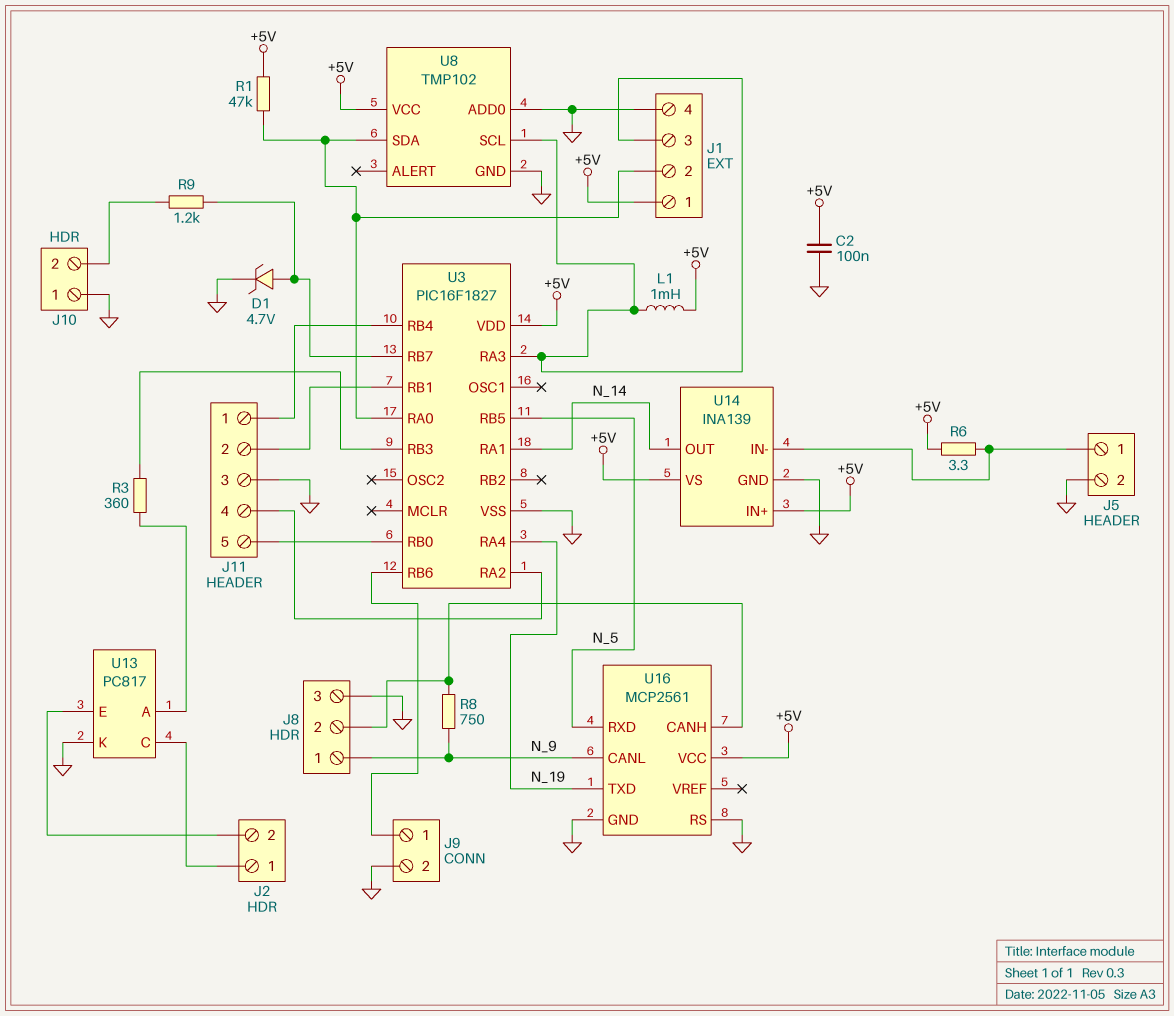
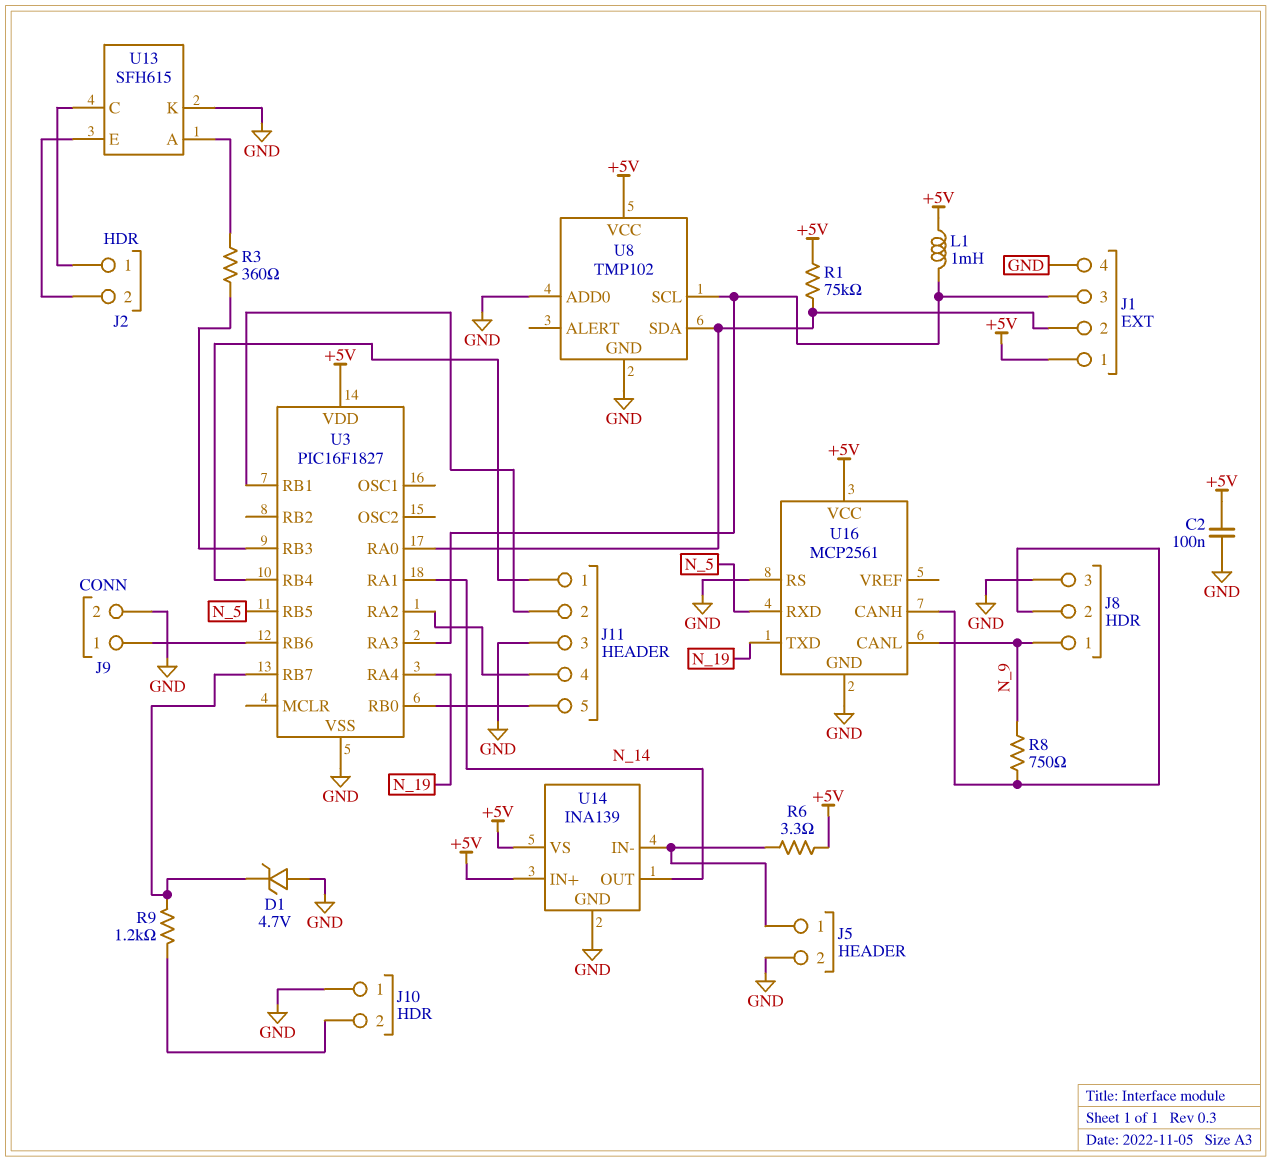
D1: zener 4.7V (A U3/RB7, K GND) -> zener 4.7V (A GND, K U3/RB7)
R1: 47k (+5V, J1/2) -> 75k (+5V, J1/2)
U13: PC817 -> SFH615

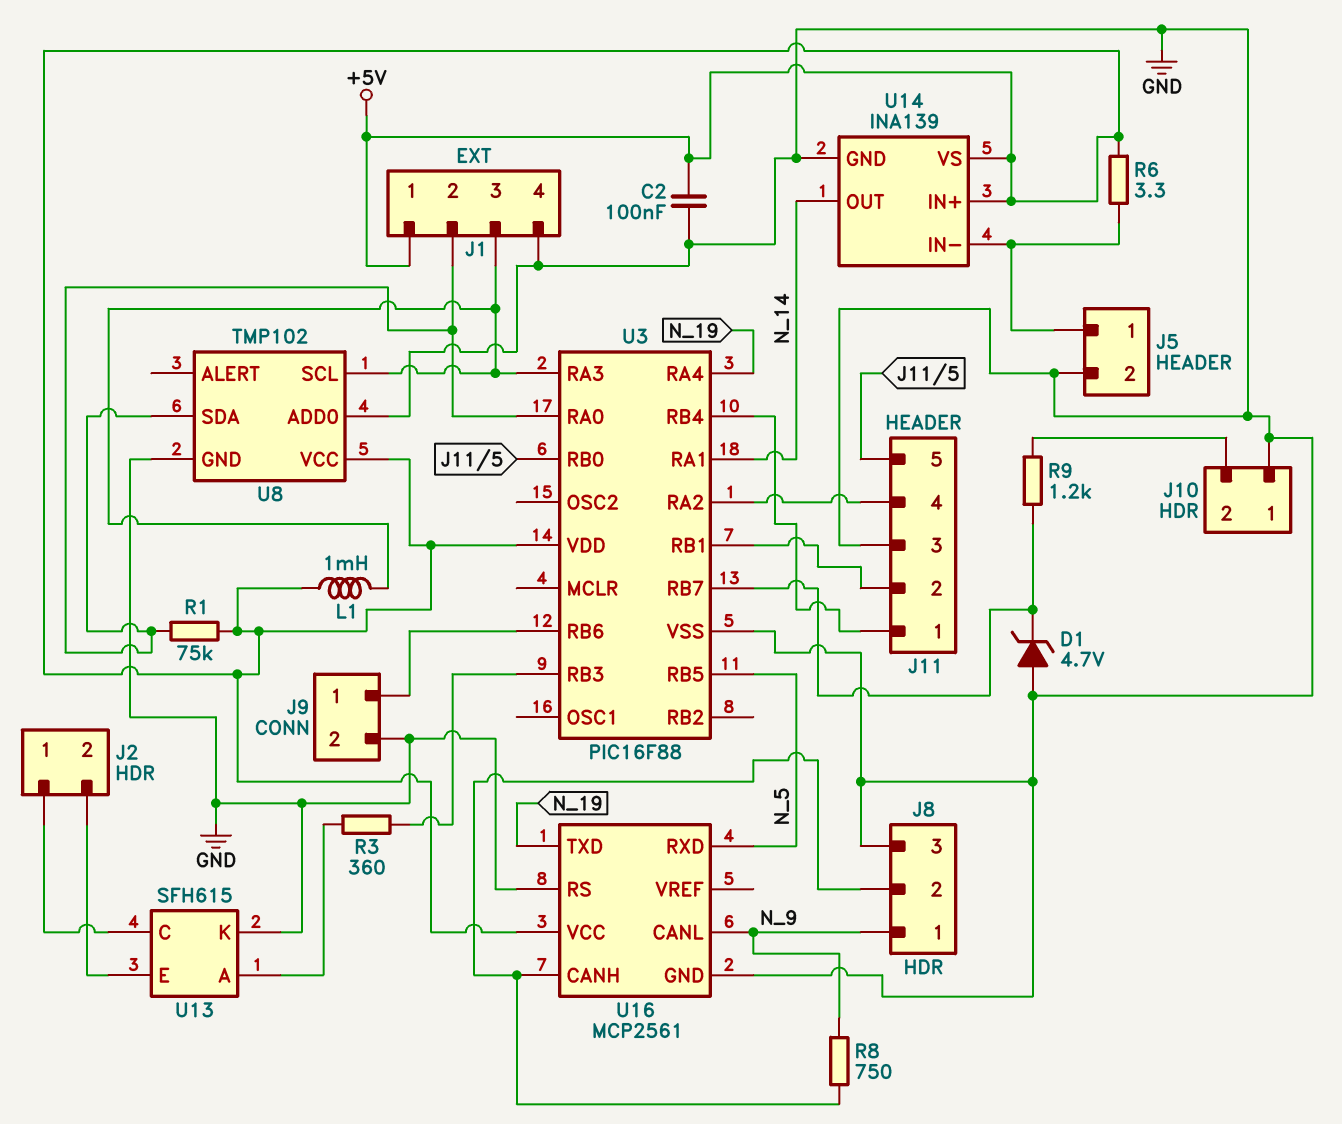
U3: PIC16F1827 -> PIC16F88

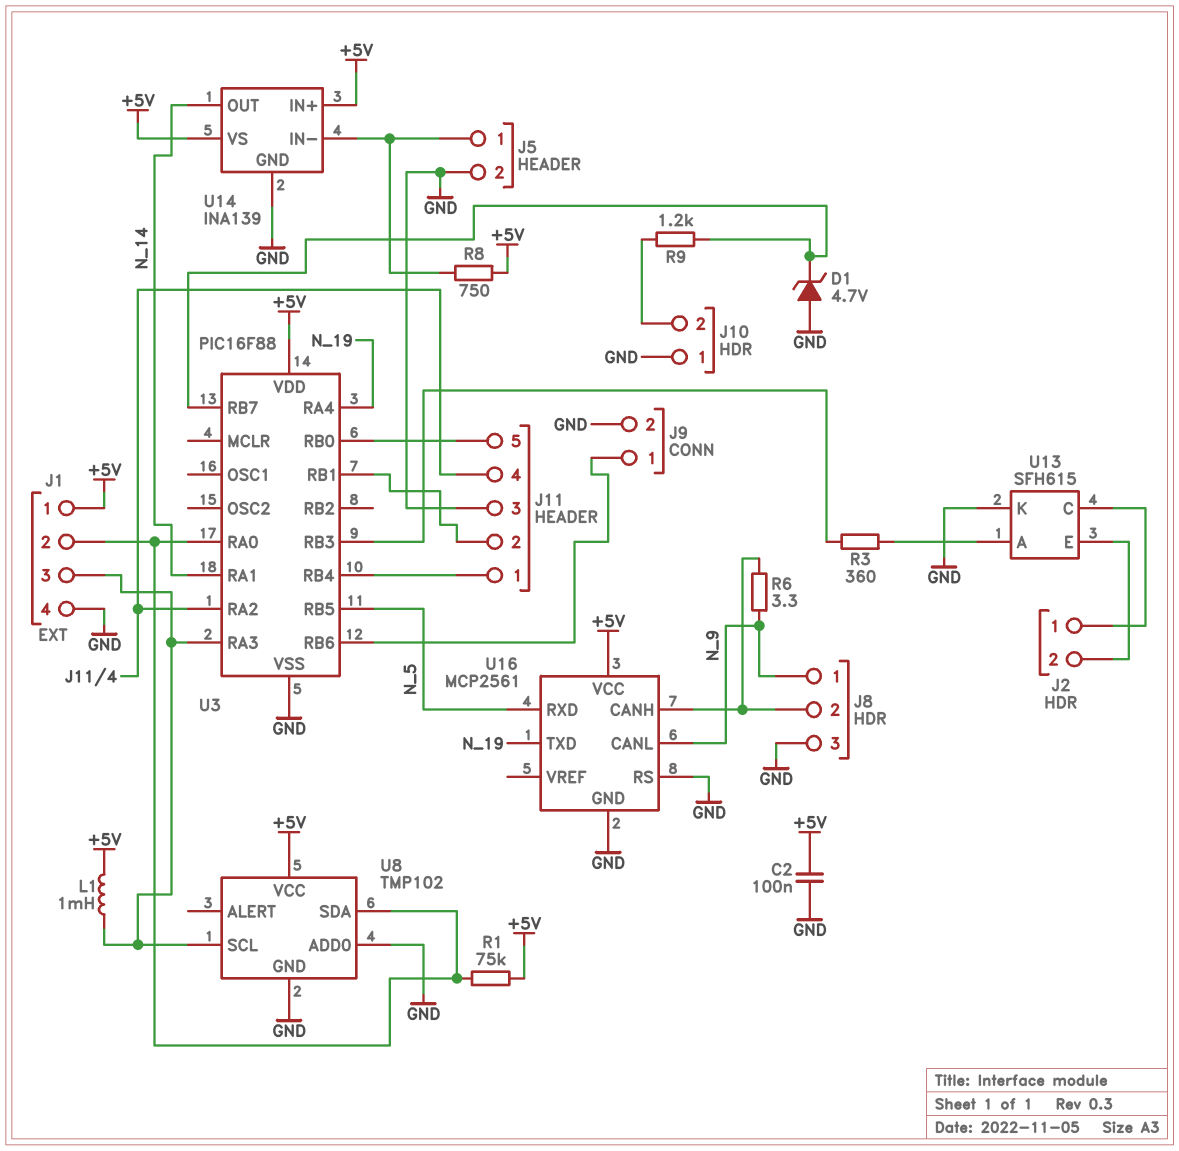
R6: 3.3 (+5V, J5/1) -> 3.3 (J8/2, N_9)
R8: 750 (J8/2, N_9) -> 750 (+5V, J5/1)

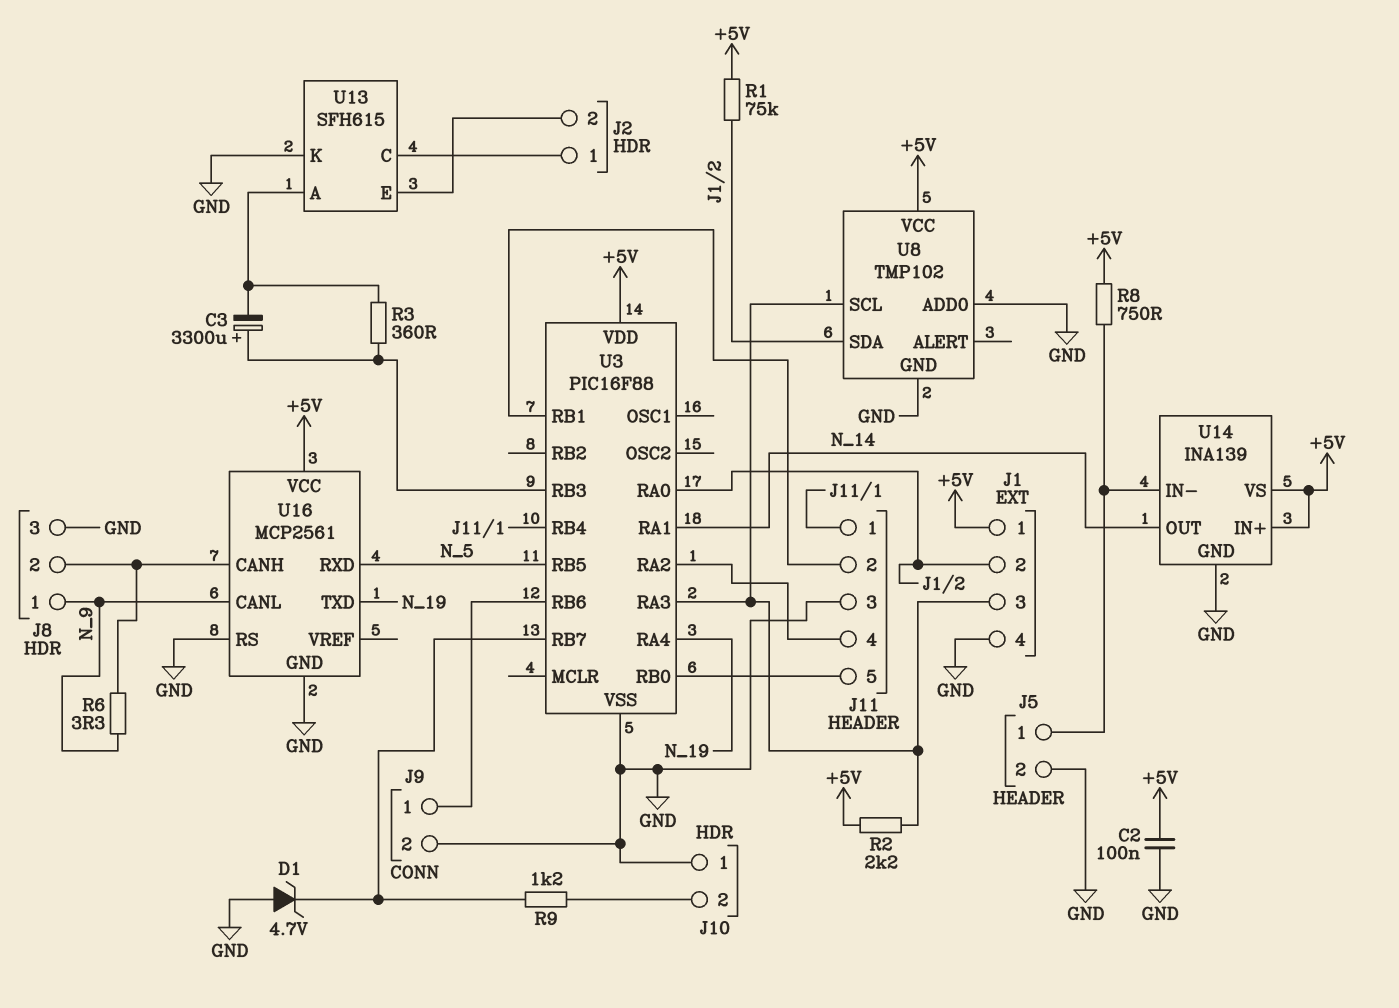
C3: none -> 3300uF (plus U3/RB3, minus U13/A)
L1: 1mH (+5V, J1/3) -> none
R2: none -> 2.2k (+5V, J1/3)

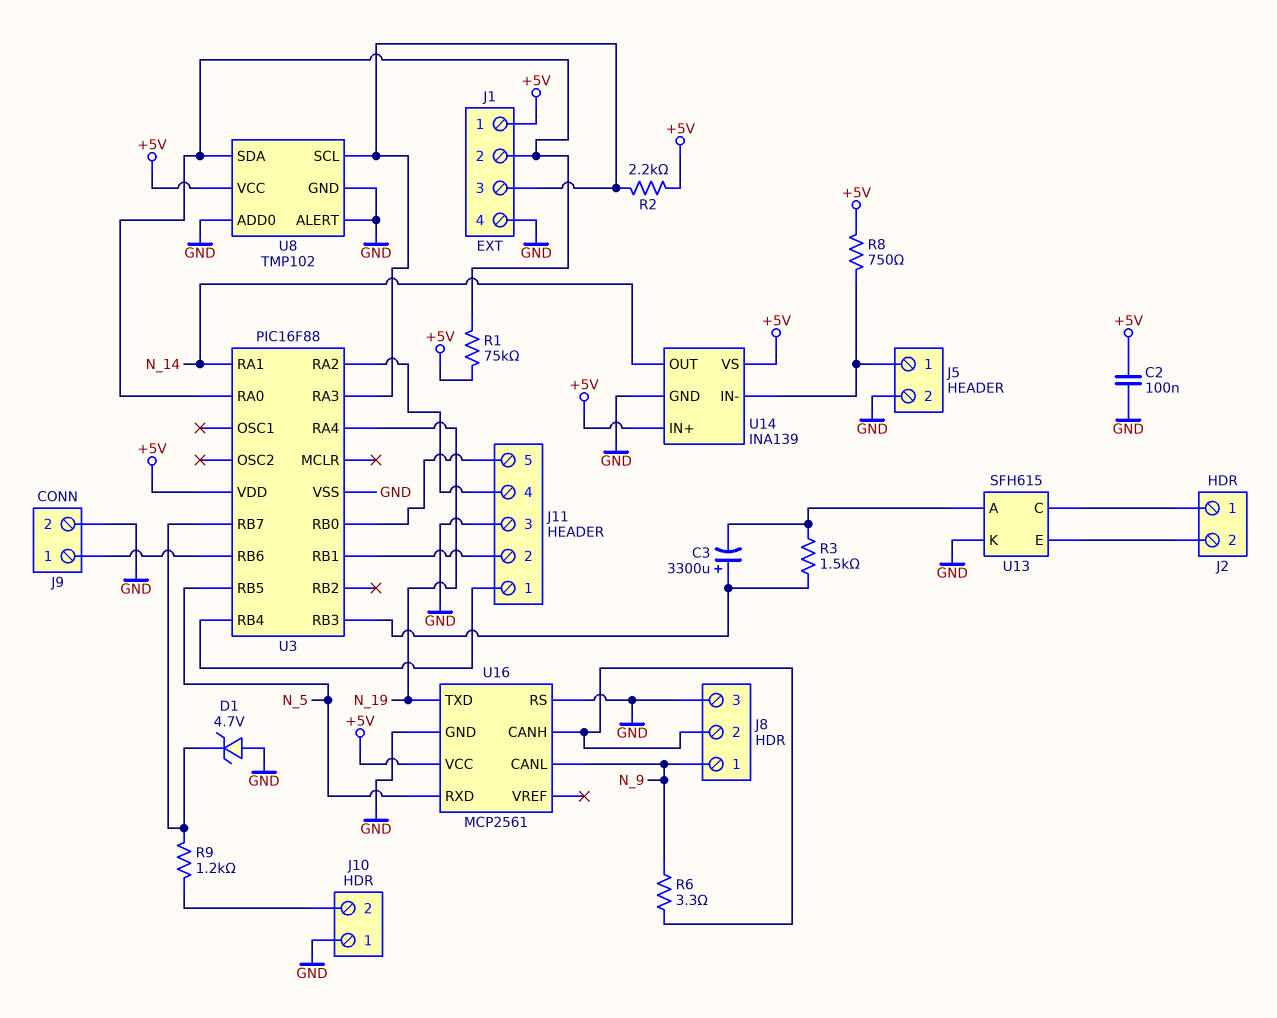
R3: 360 (U3/RB3, U13/A) -> 1.5k (U3/RB3, U13/A)
U8 pin ALERT: none -> GND

